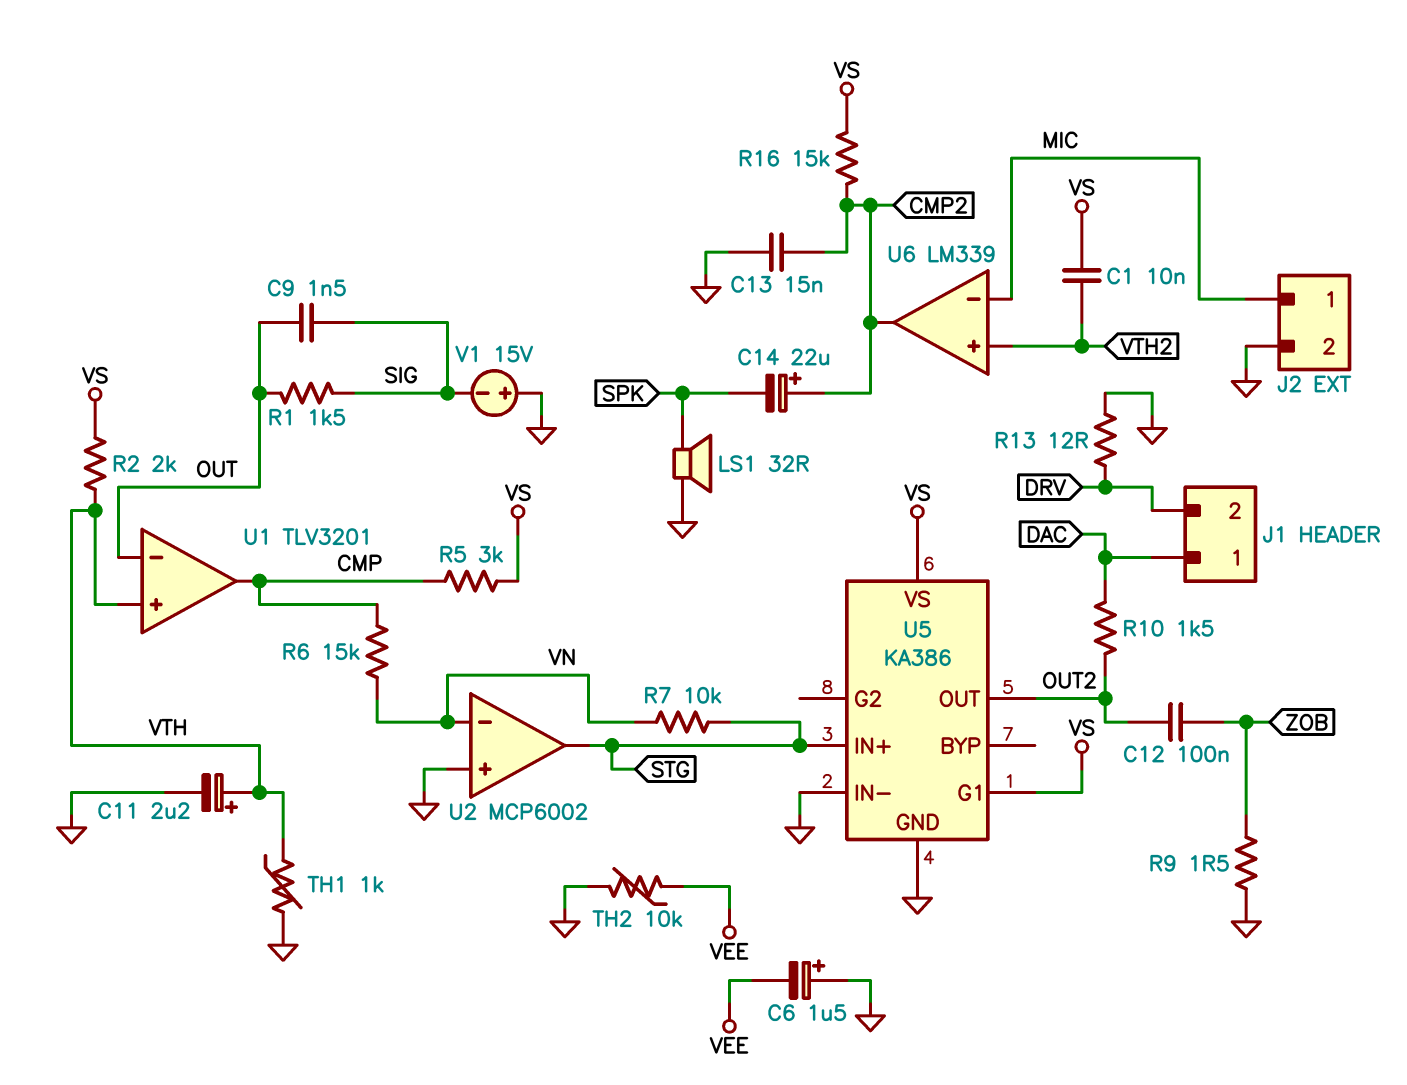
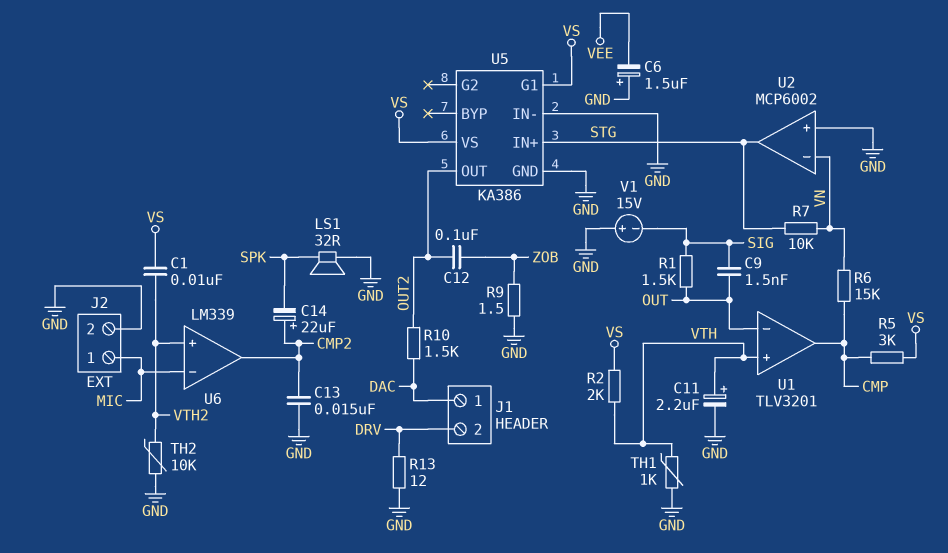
R16: 15k (CMP2, VS) -> none
TH2: 10k (GND, VEE) -> 10k (GND, VTH2)

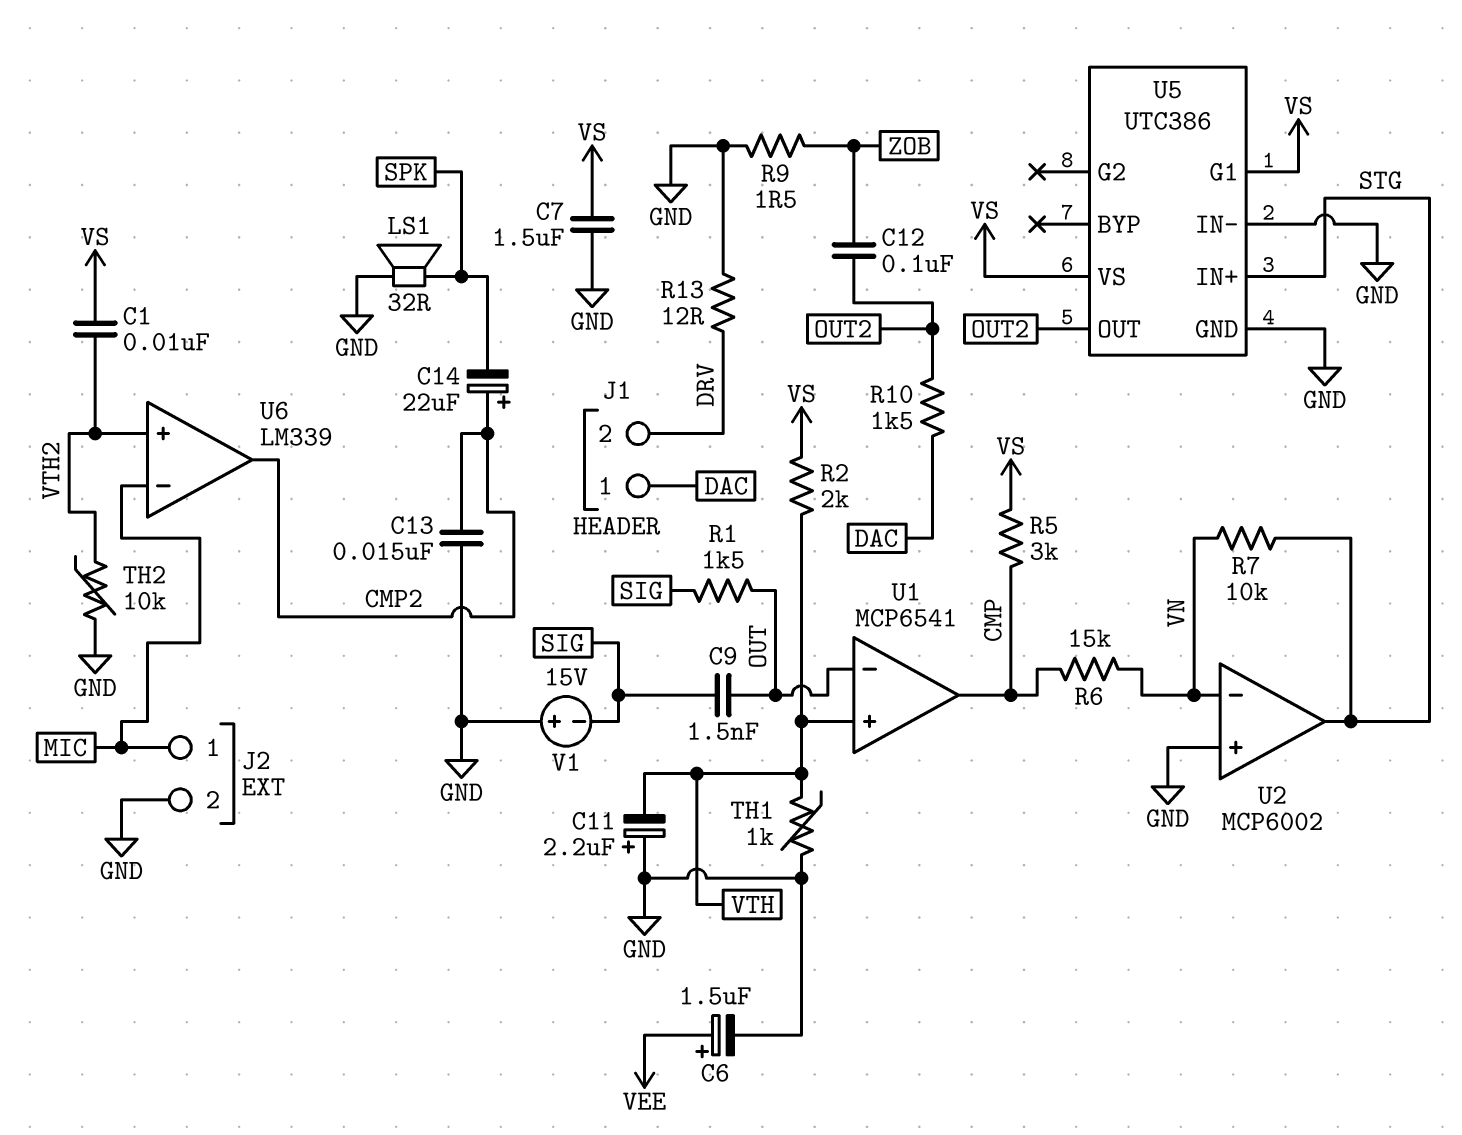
C6: 1.5uF (plus GND, minus VEE) -> 1.5uF (plus VEE, minus GND)
C7: none -> 1.5uF (GND, VS)
C11: 2.2uF (plus VTH, minus GND) -> 2.2uF (plus GND, minus VTH)
U1: TLV3201 -> MCP6541
U5: KA386 -> UTC386

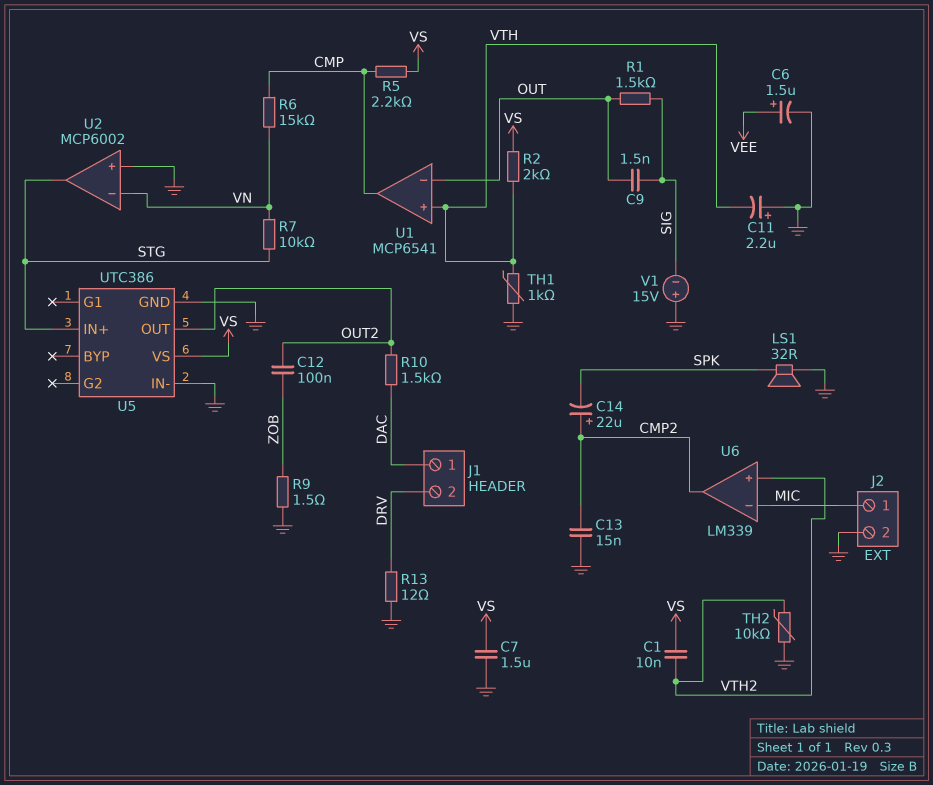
R5: 3k (CMP, VS) -> 2.2k (CMP, VS)
U5 pin G1: VS -> none

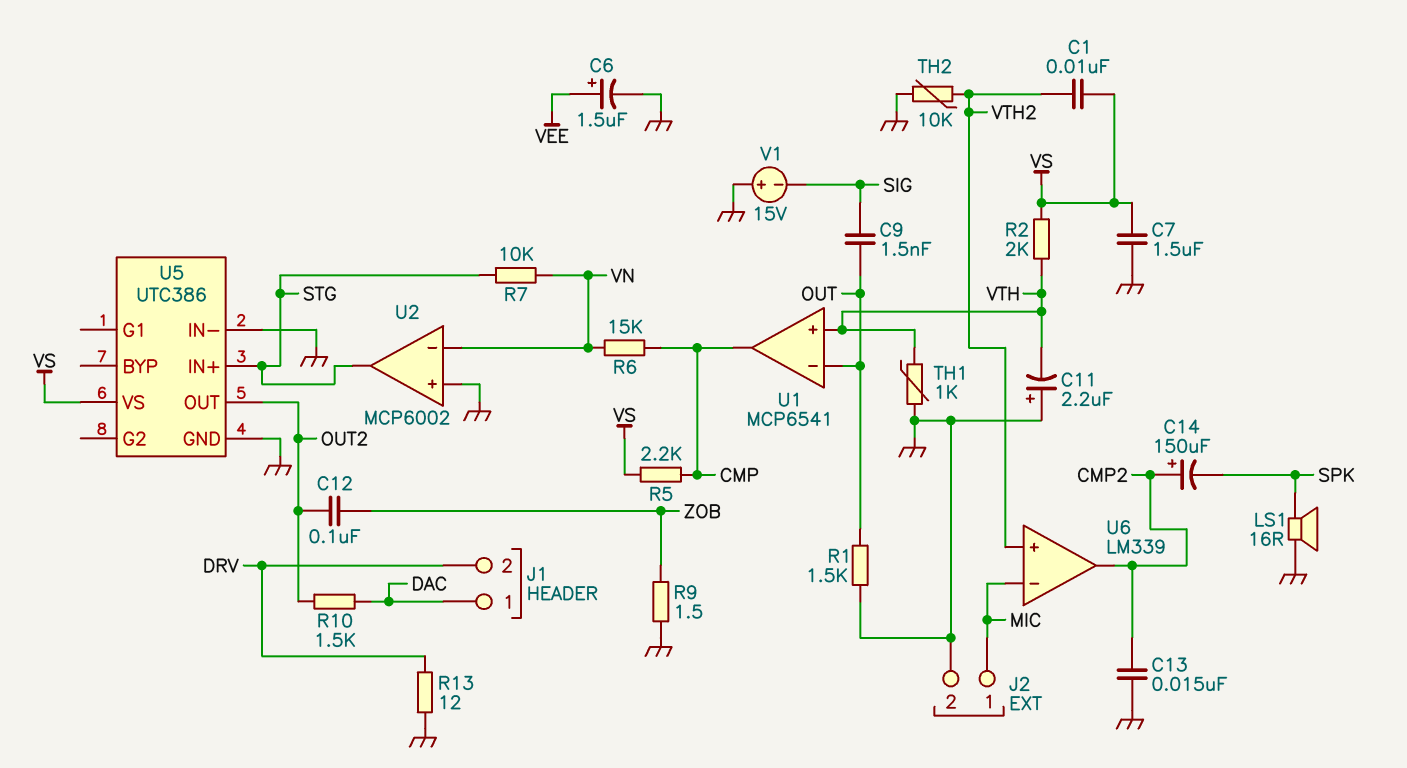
C14: 22uF (plus CMP2, minus SPK) -> 150uF (plus CMP2, minus SPK)
LS1: speaker 32R (GND, SPK) -> speaker 16R (GND, SPK)
R1: 1.5k (OUT, SIG) -> 1.5k (GND, OUT)

